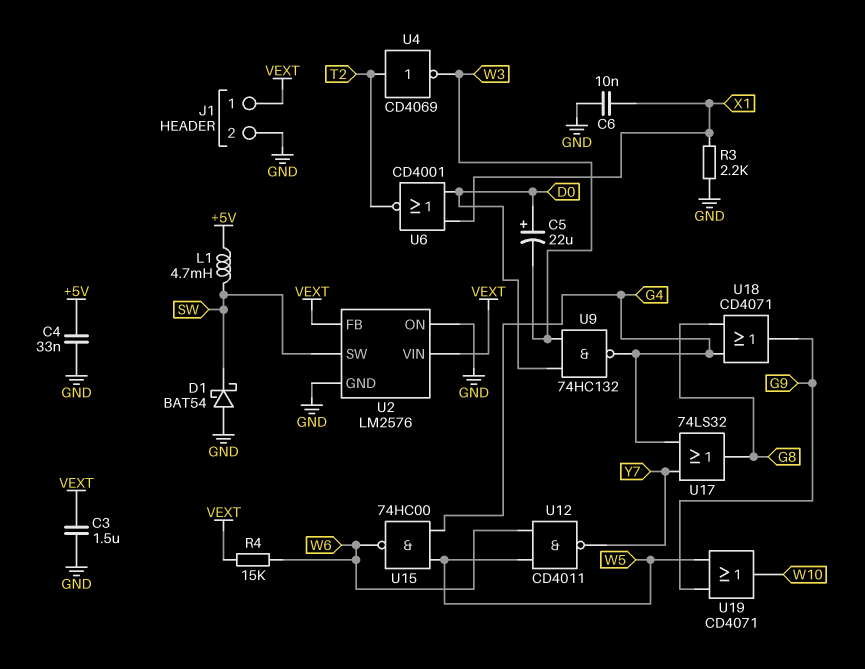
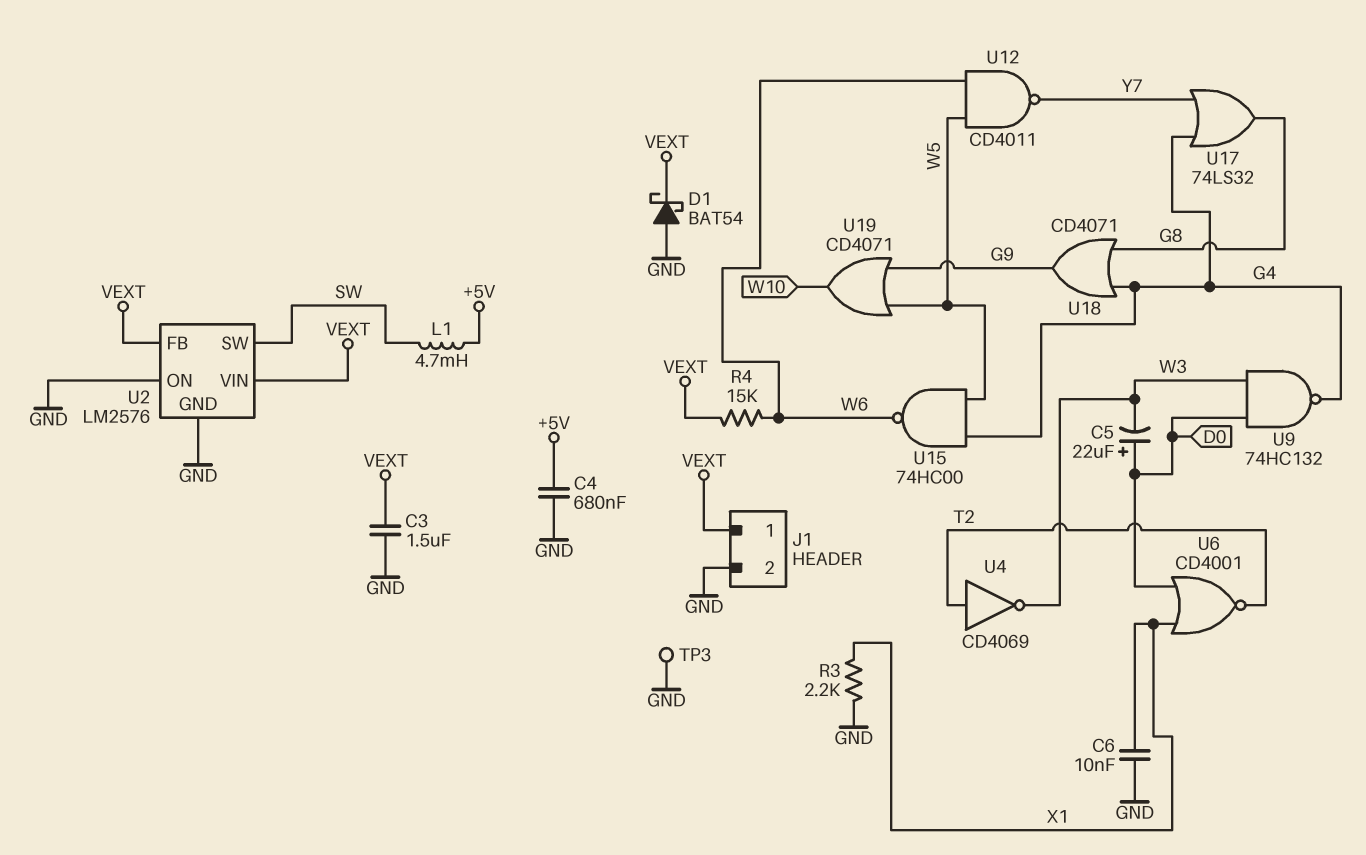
C4: 33nF (+5V, GND) -> 680nF (+5V, GND)
D1: schottky BAT54 (A GND, K SW) -> schottky BAT54 (A GND, K VEXT)
TP3: none -> test point (GND)

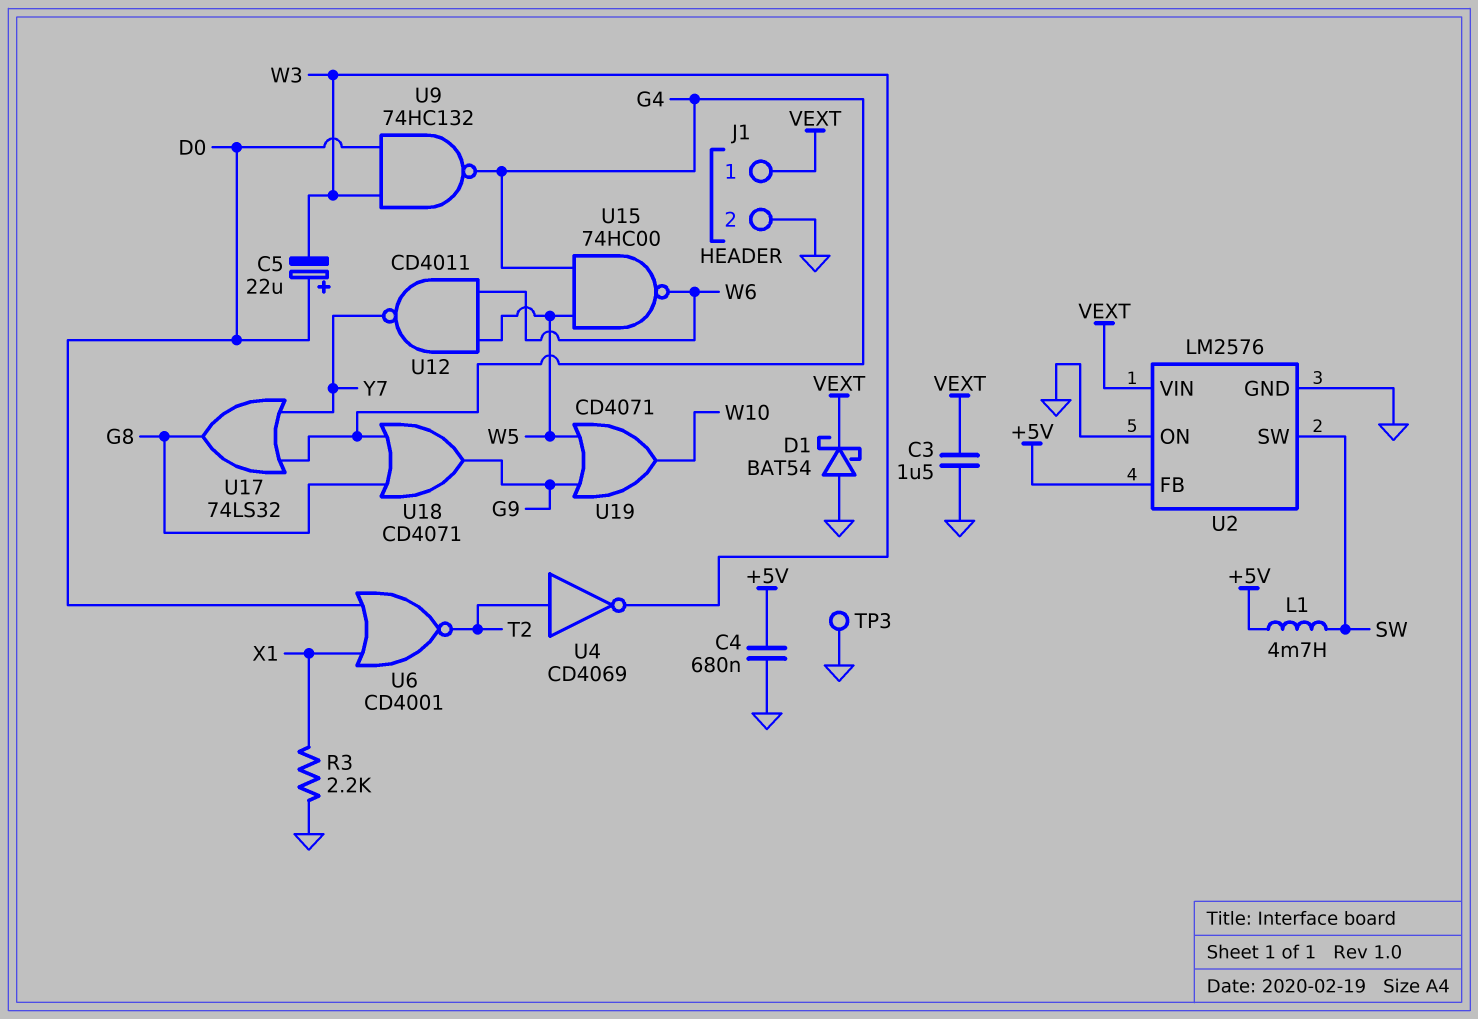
C6: 10nF (GND, X1) -> none
R4: 15k (VEXT, W6) -> none
U2 pin FB: VEXT -> +5V

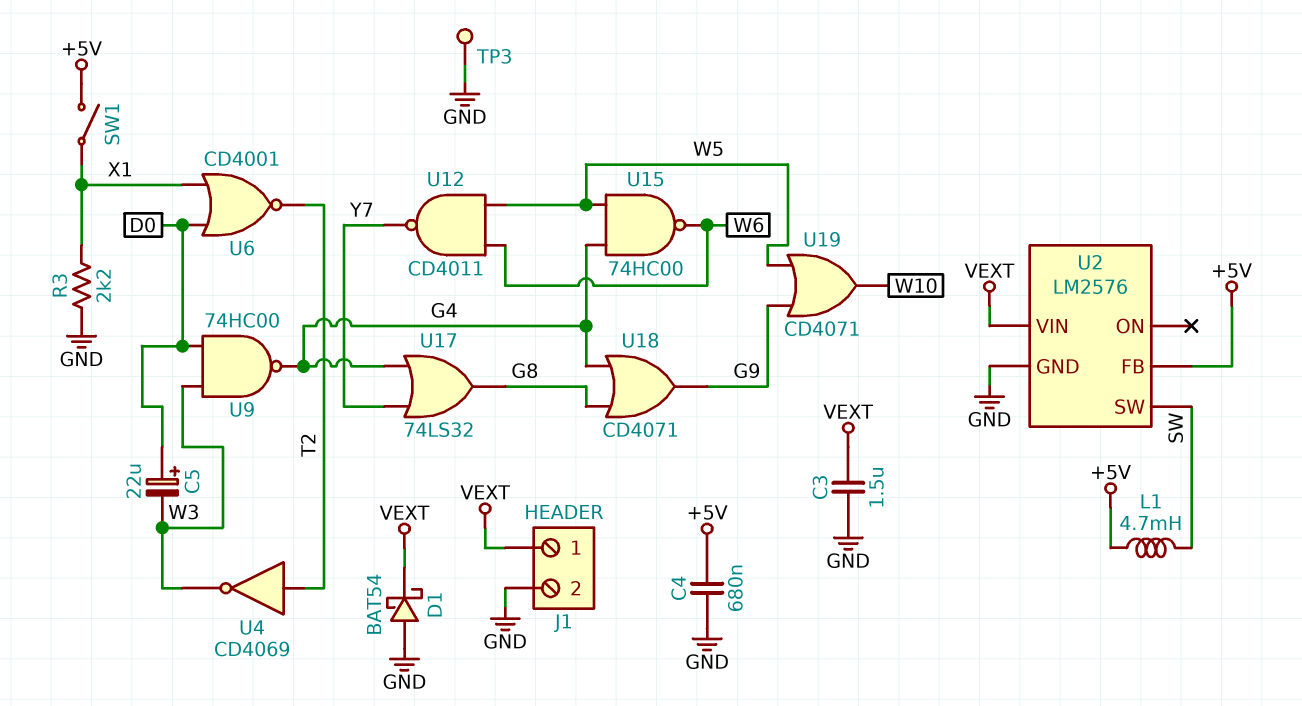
SW1: none -> switch (+5V, X1)
U2 pin ON: GND -> none
U9: NAND 74HC132 (in D0, in W3, out G4) -> NAND 74HC00 (in D0, in W3, out G4)

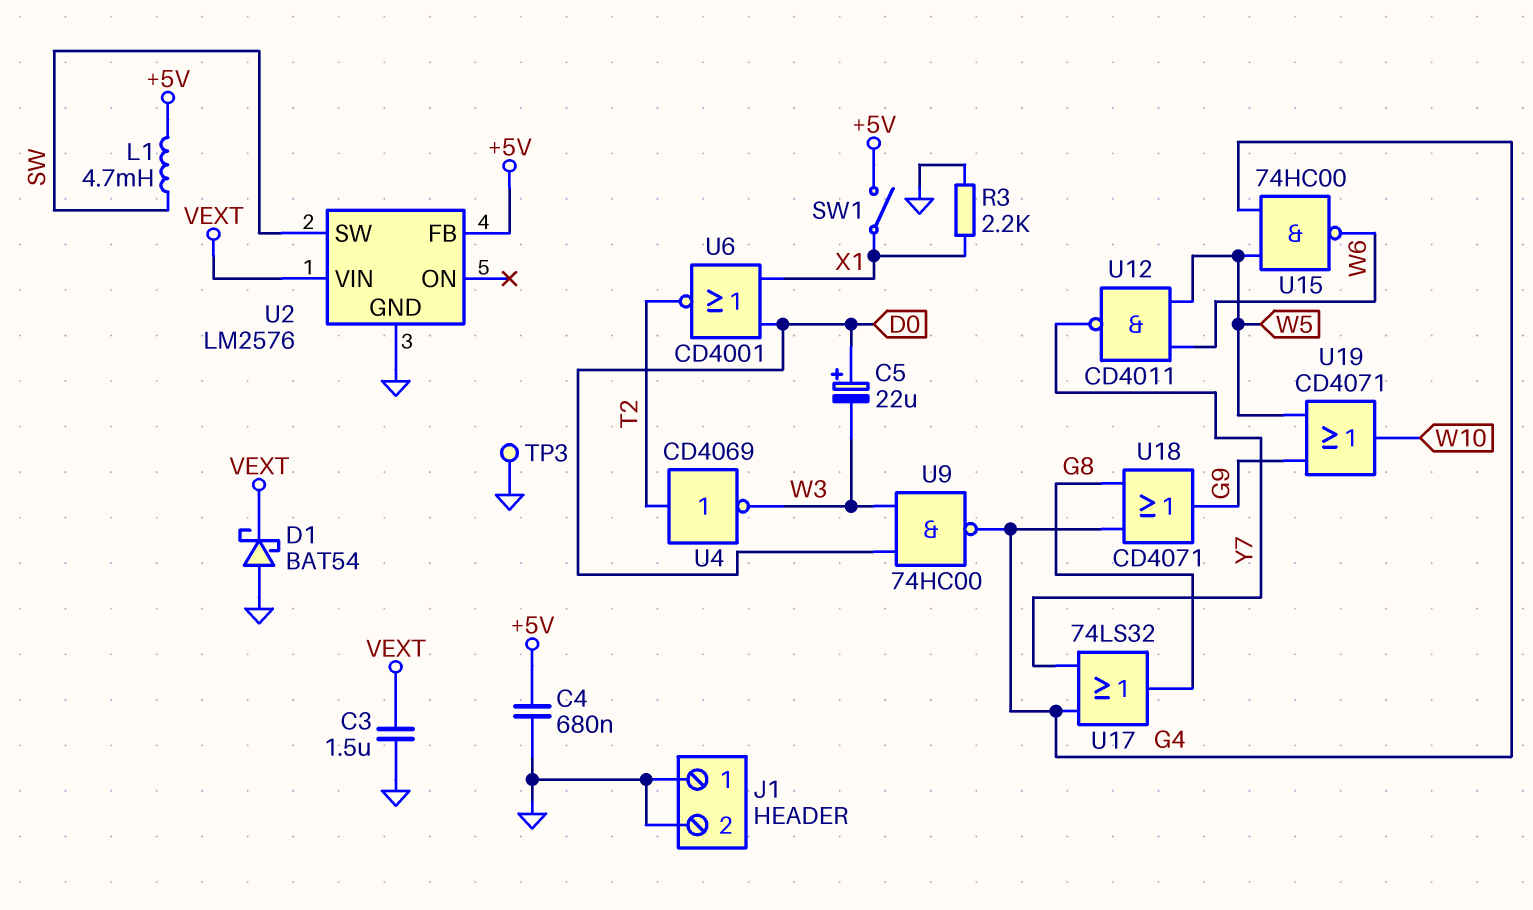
J1 pin 1: VEXT -> GND

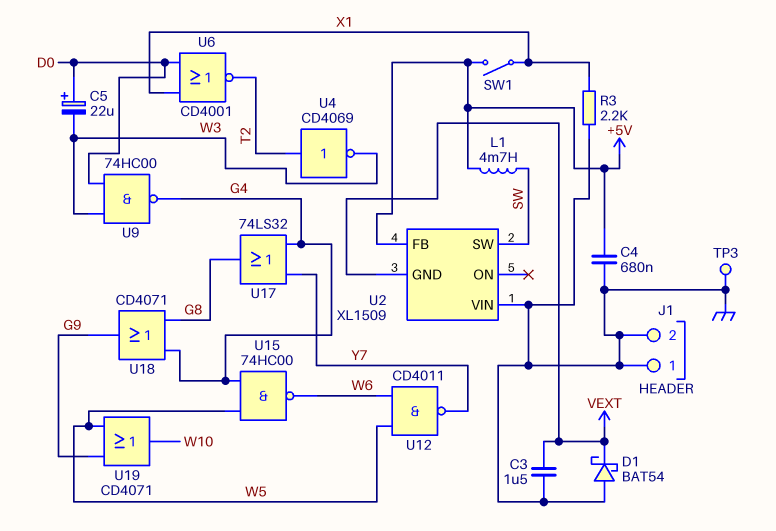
U2: LM2576 -> XL1509
U2 pin GND: GND -> VEXT
U2 pin VIN: VEXT -> GND

